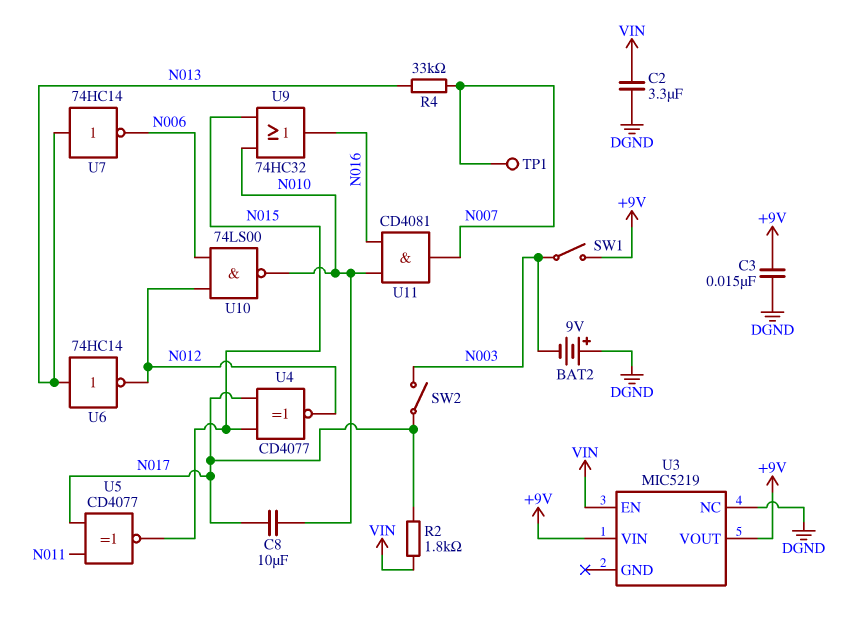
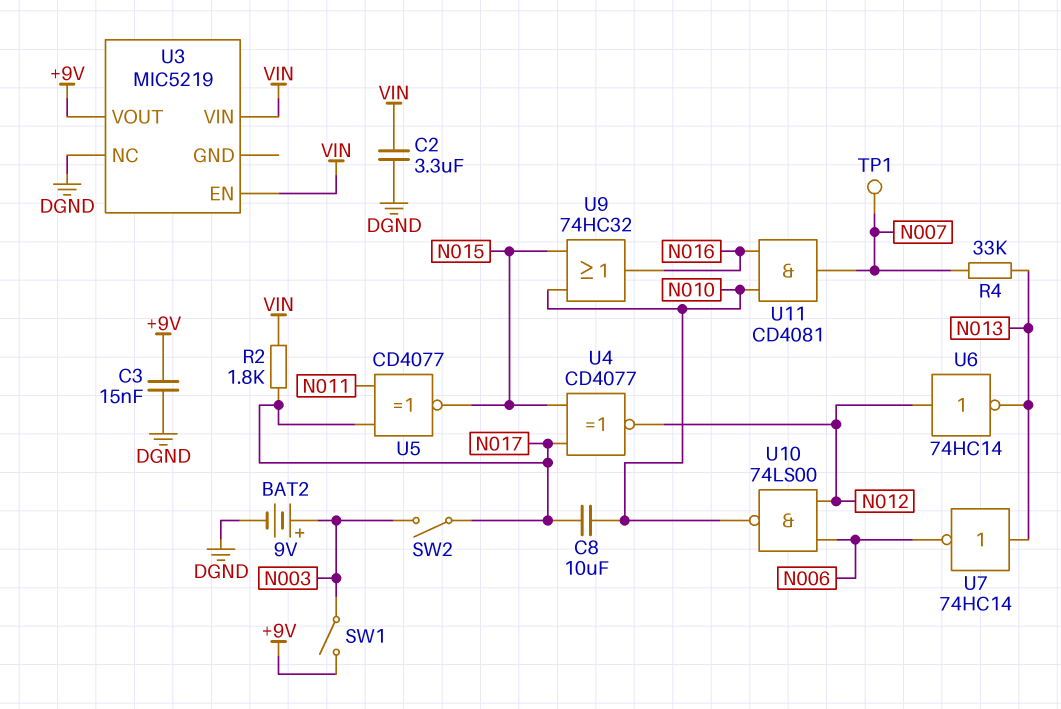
BAT2: 9V (plus DGND, minus N003) -> 9V (plus N003, minus DGND)
U3 pin VIN: +9V -> VIN
U6: NOT 74HC14 (in N013, out N012) -> NOT 74HC14 (in N012, out N013)

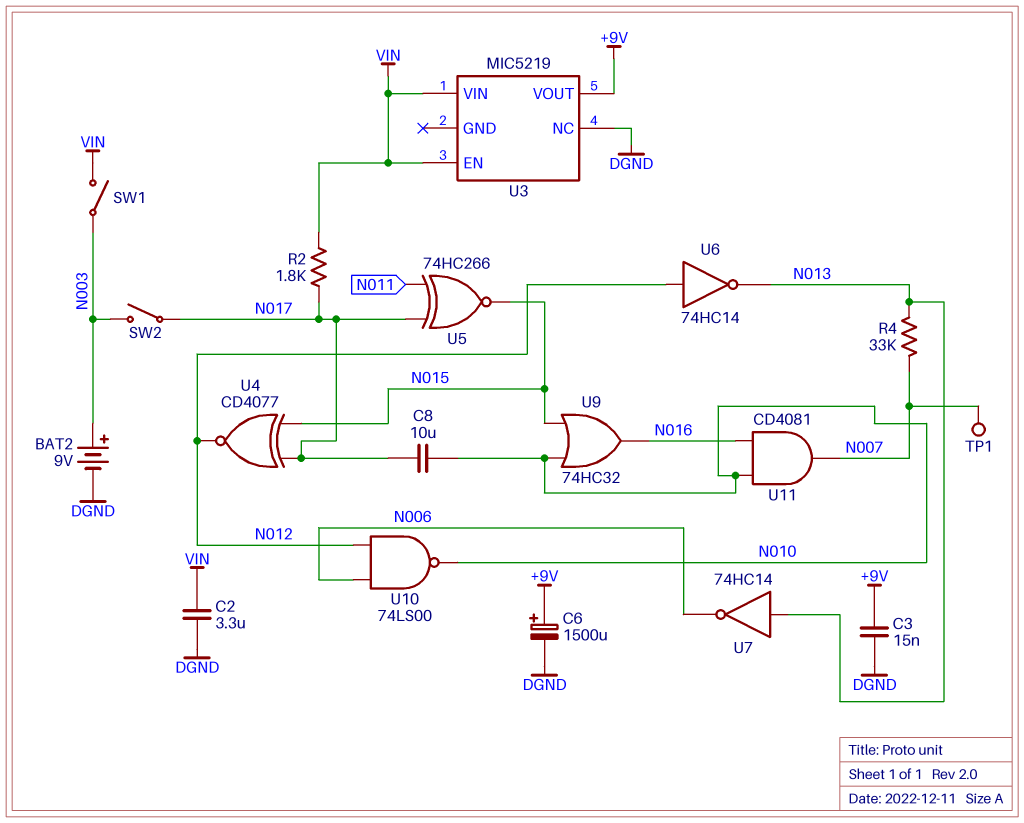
C6: none -> 1500uF (plus +9V, minus DGND)
SW1: switch (+9V, N003) -> switch (N003, VIN)
U5: XNOR CD4077 (in N011, in N017, out N015) -> XNOR 74HC266 (in N011, in N017, out N015)

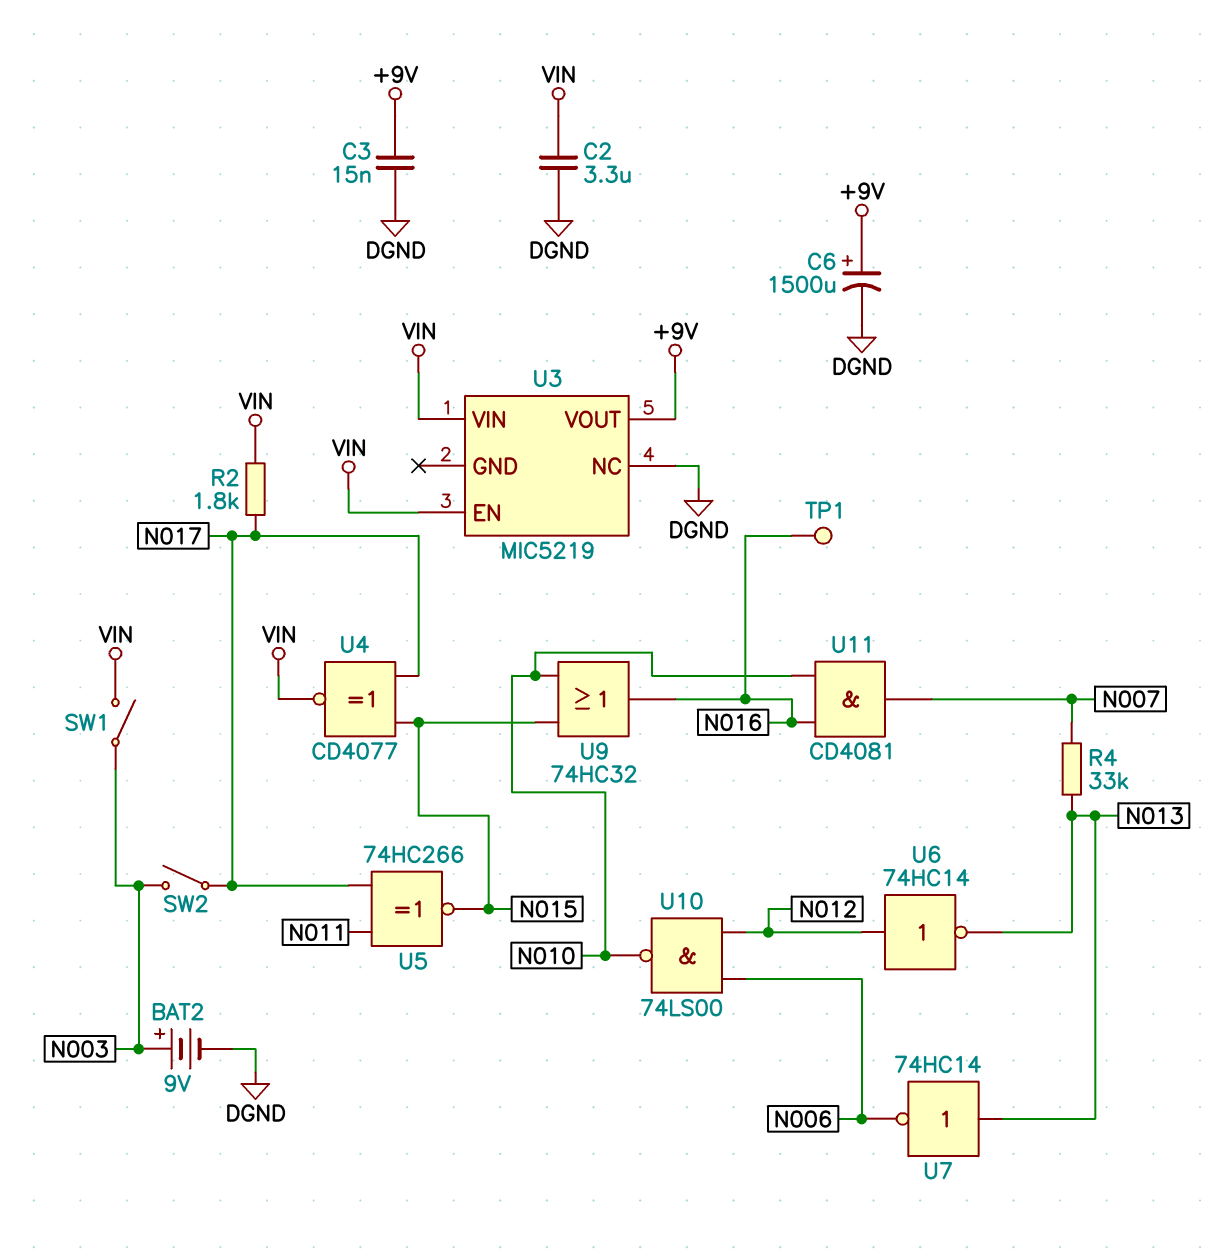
C8: 10uF (N010, N017) -> none
TP1: test point (N007) -> test point (N016)
U4: XNOR CD4077 (in N015, in N017, out N012) -> XNOR CD4077 (in N015, in N017, out VIN)

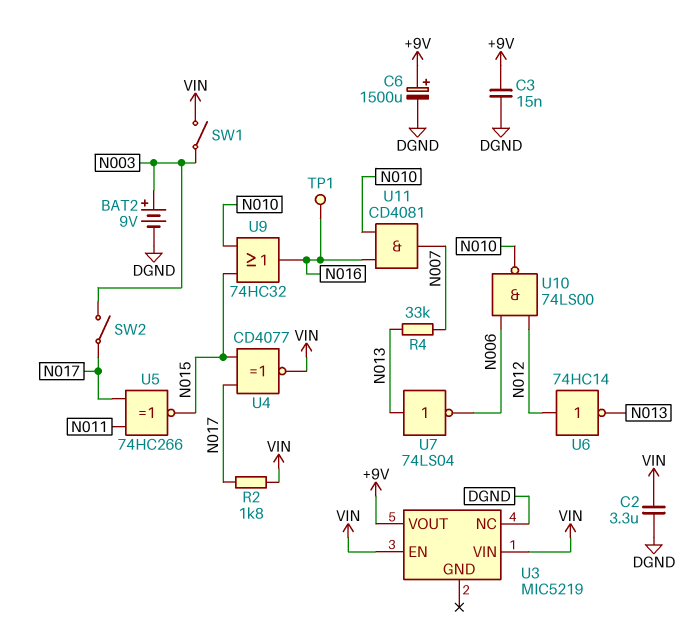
U7: NOT 74HC14 (in N013, out N006) -> NOT 74LS04 (in N013, out N006)

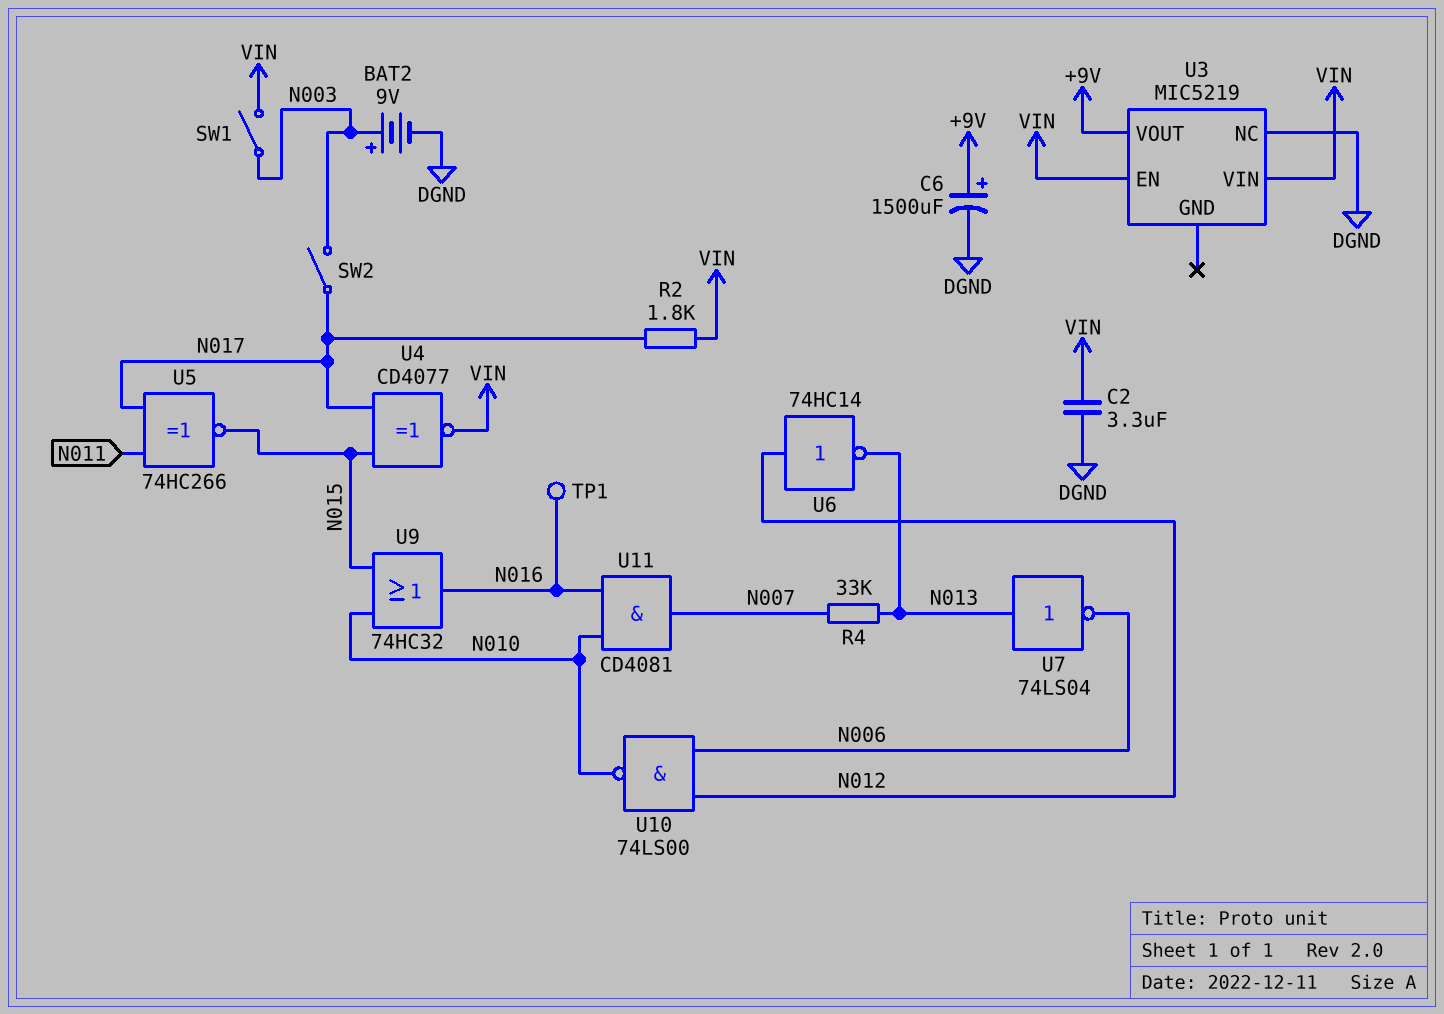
C3: 15nF (+9V, DGND) -> none

